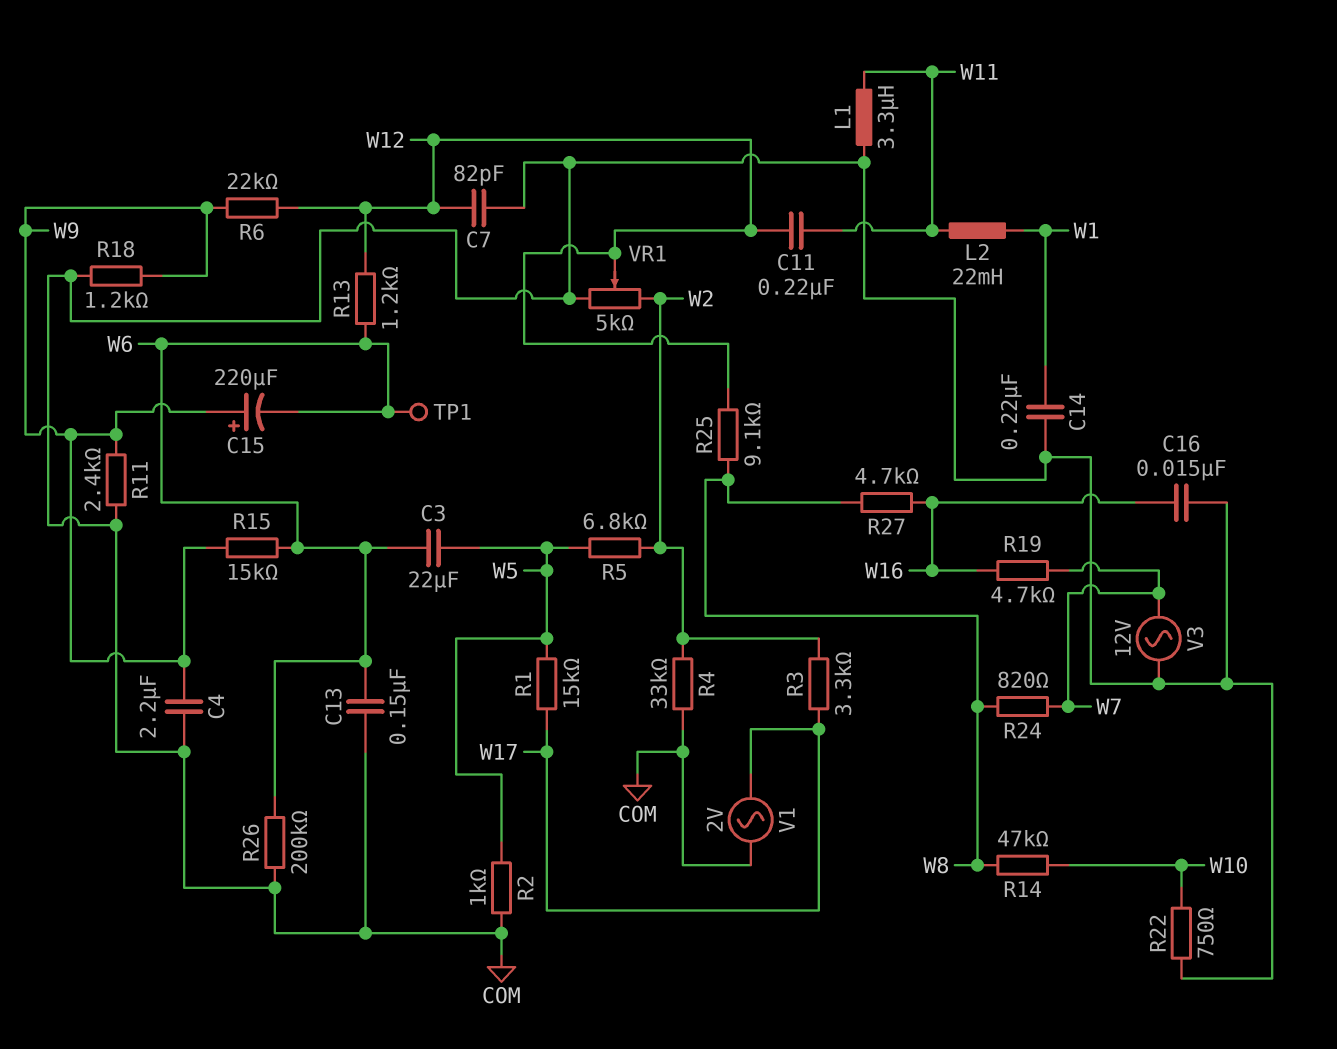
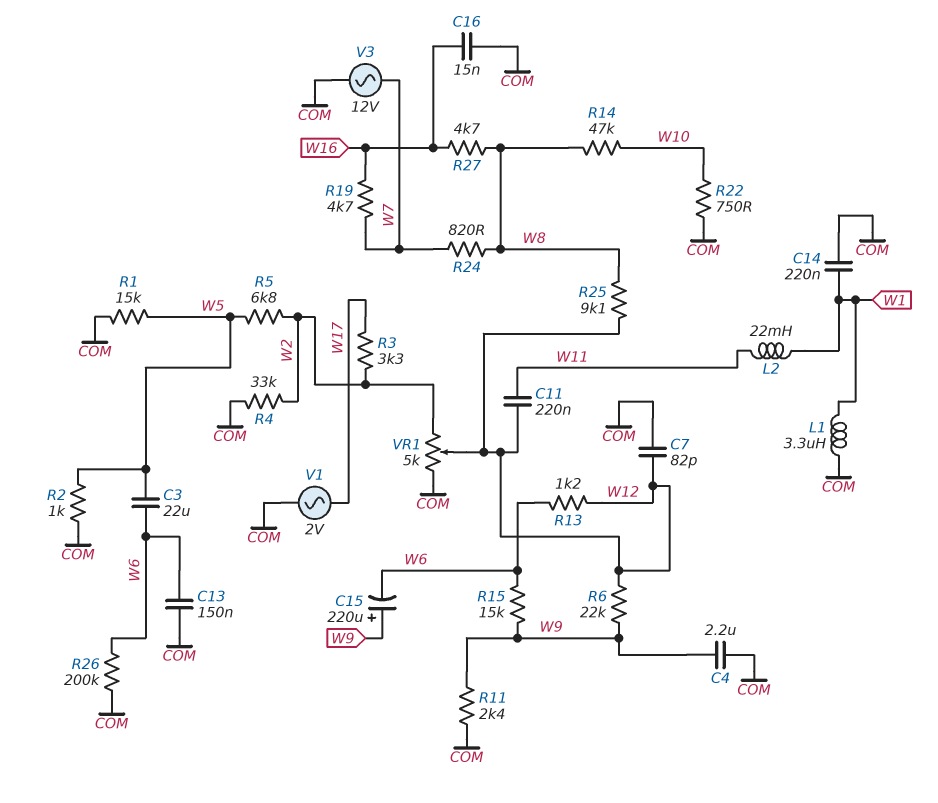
L1: 3.3uH (COM, W11) -> 3.3uH (COM, W1)
R1: 15k (W5, W17) -> 15k (COM, W5)
R18: 1.2k (COM, W9) -> none
TP1: test point (W6) -> none

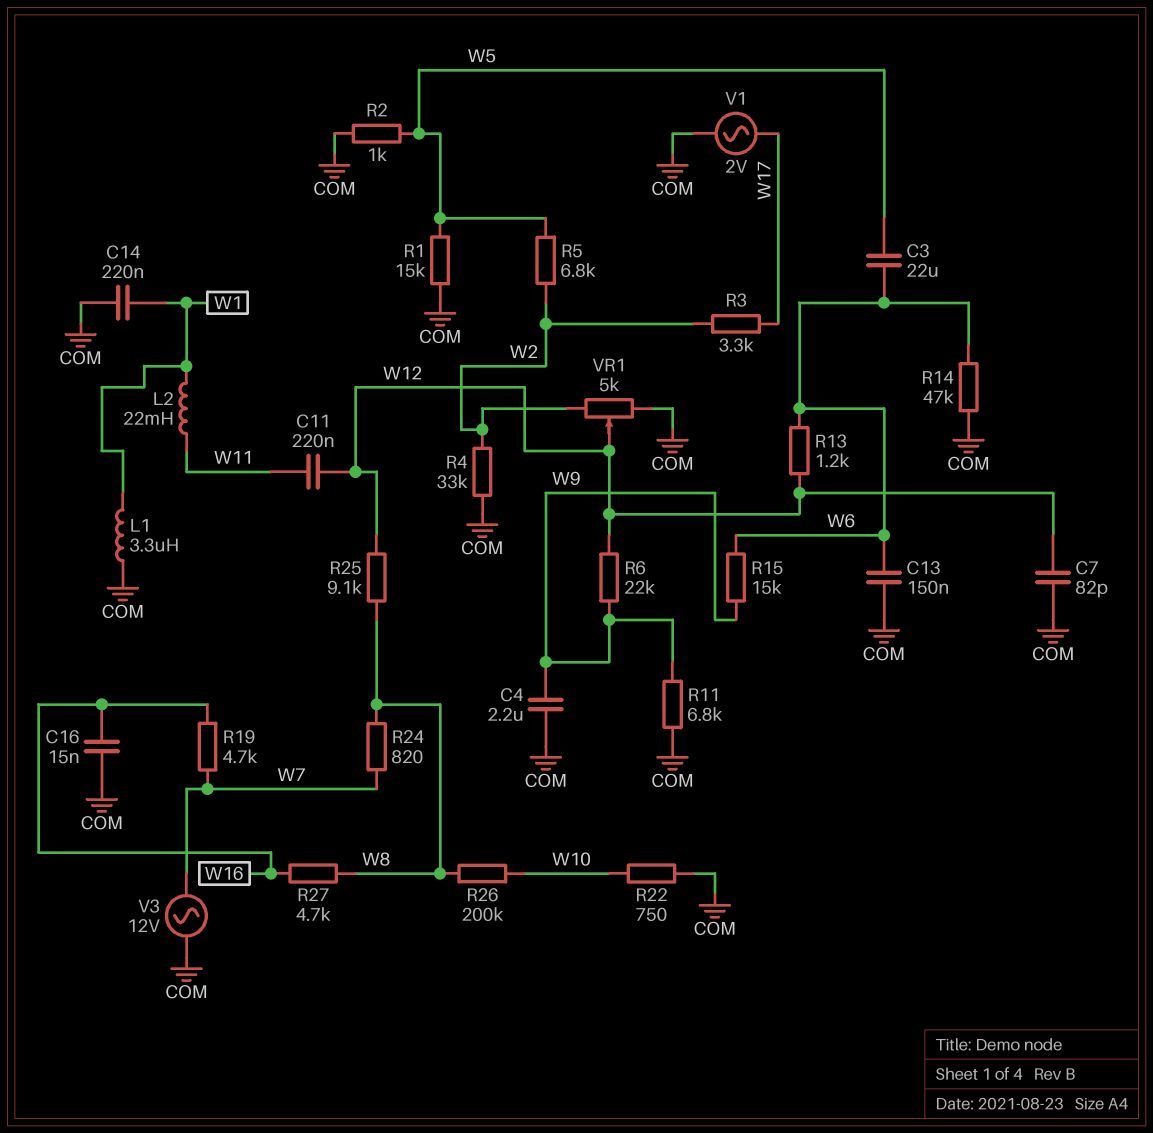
C15: 220uF (plus W9, minus W6) -> none
R11: 2.4k (COM, W9) -> 6.8k (COM, W9)
R14: 47k (W8, W10) -> 47k (COM, W6)
R26: 200k (COM, W6) -> 200k (W8, W10)

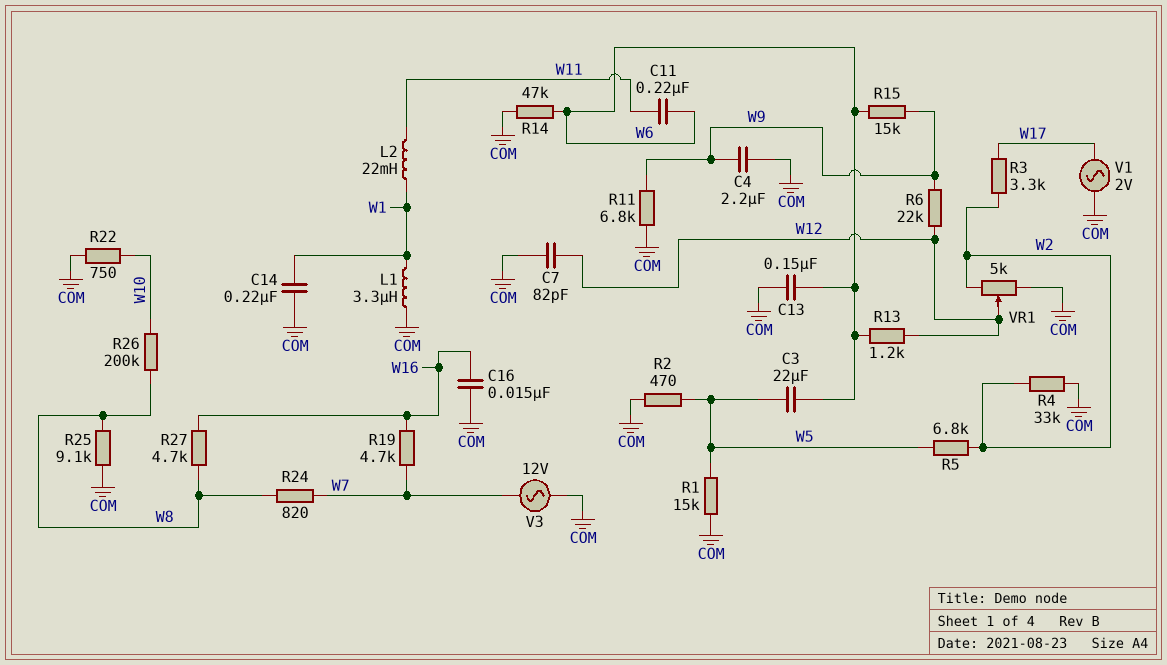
C11: 220nF (W11, W12) -> 220nF (W6, W11)
R2: 1k (COM, W5) -> 470 (COM, W5)
R25: 9.1k (W8, W12) -> 9.1k (COM, W8)

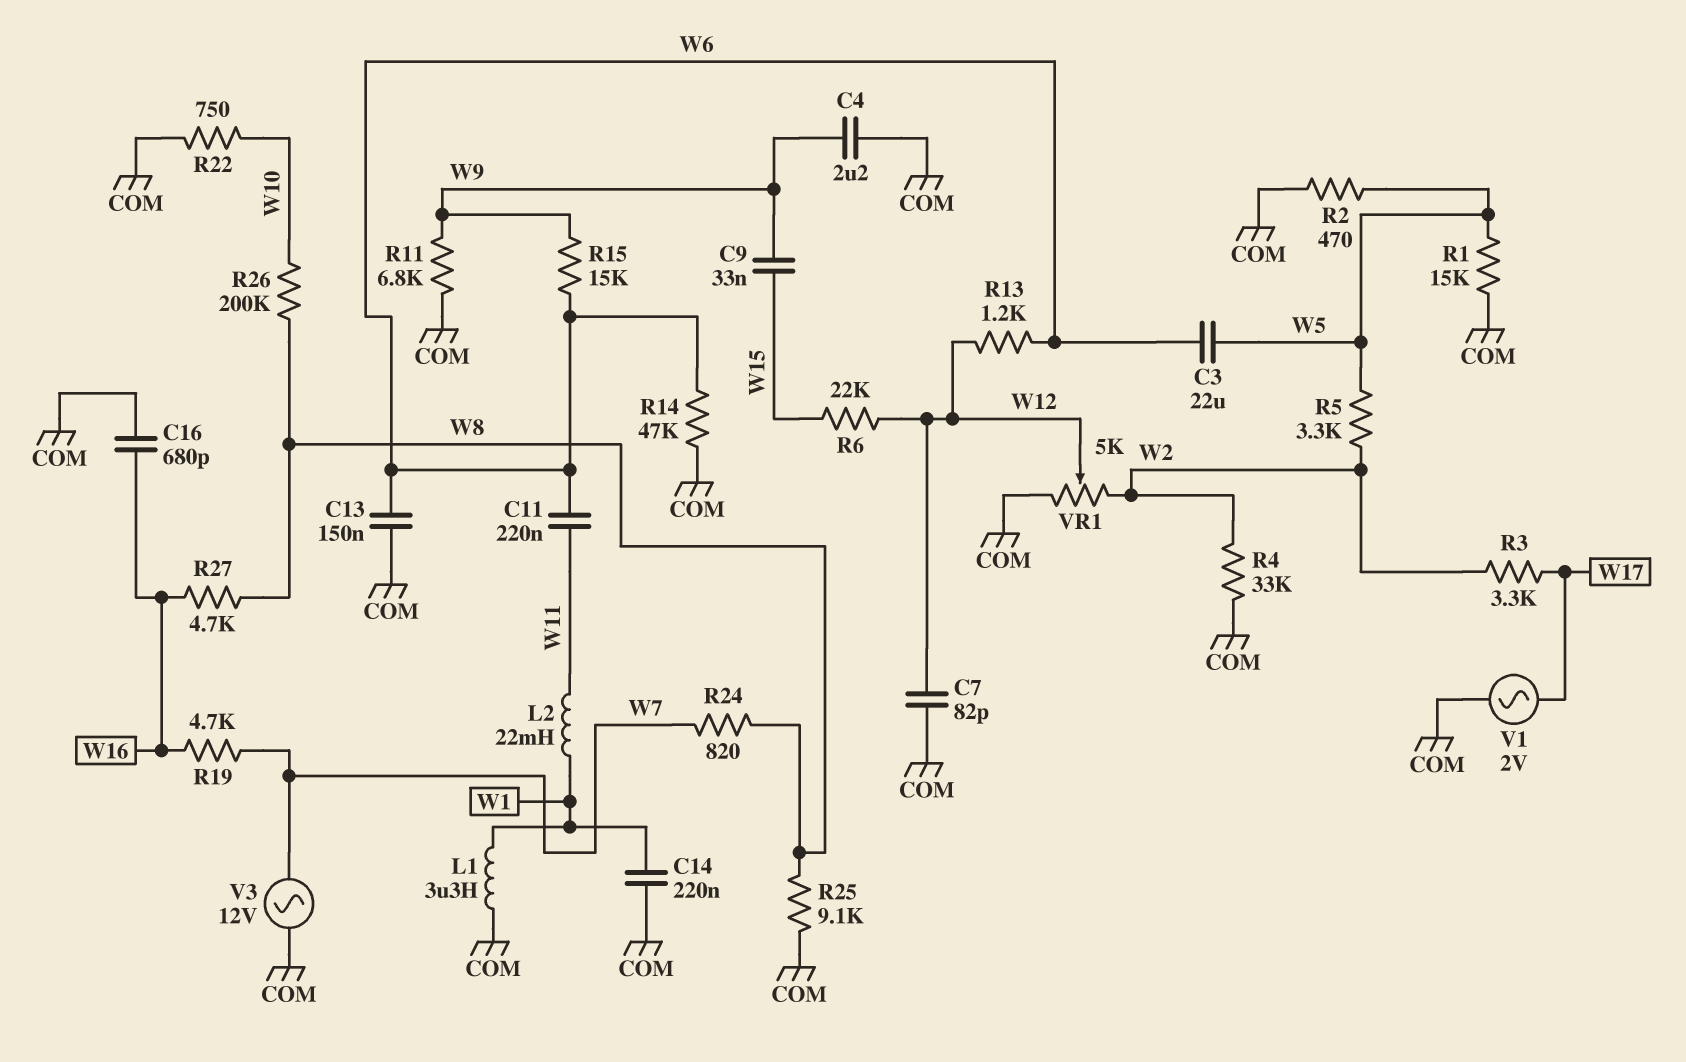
C9: none -> 33nF (W9, W15)
C16: 15nF (COM, W16) -> 680pF (COM, W16)
R5: 6.8k (W2, W5) -> 3.3k (W2, W5)
R6: 22k (W9, W12) -> 22k (W12, W15)

